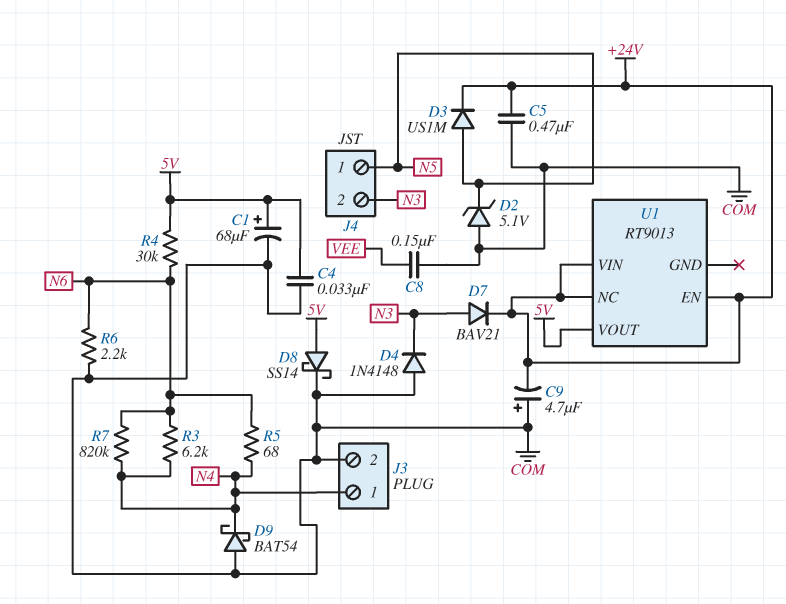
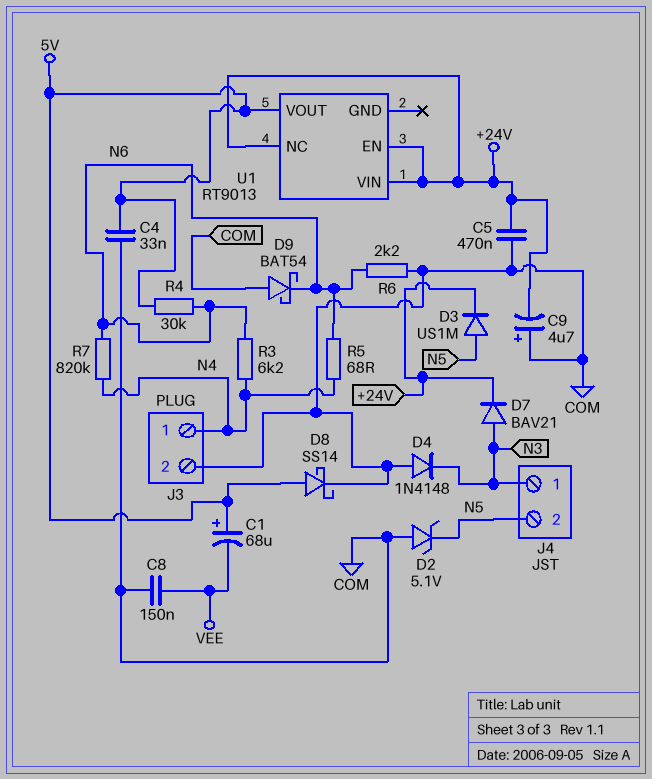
C1: 68uF (plus 5V, minus COM) -> 68uF (plus 5V, minus VEE)
D9: schottky BAT54 (A COM, K N4) -> schottky BAT54 (A COM, K N6)
J4 pin 1: N5 -> N3
J4 pin 2: N3 -> N5

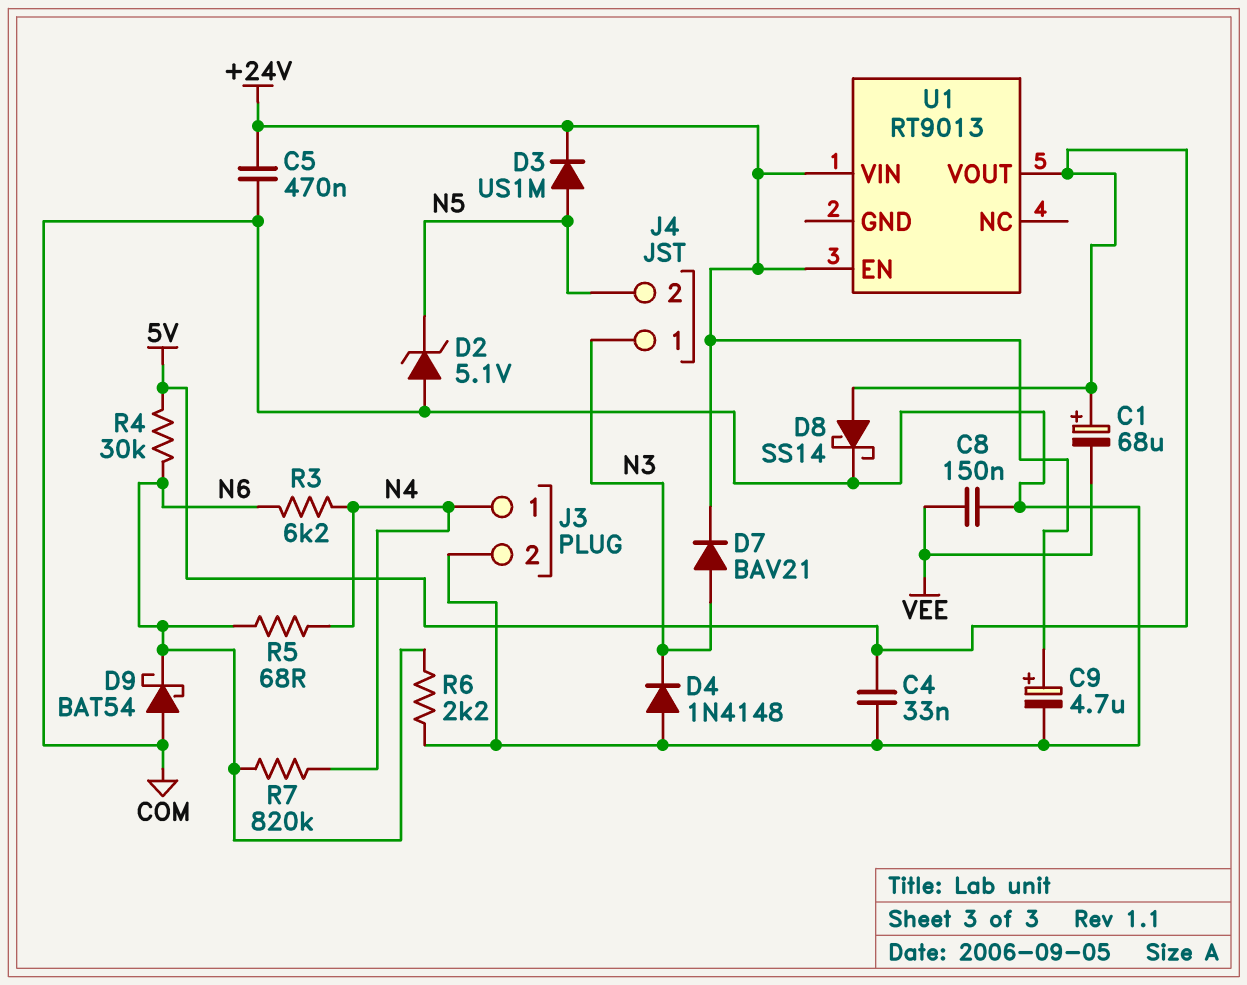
C9: 4.7uF (plus COM, minus +24V) -> 4.7uF (plus +24V, minus COM)
U1 pin NC: +24V -> none

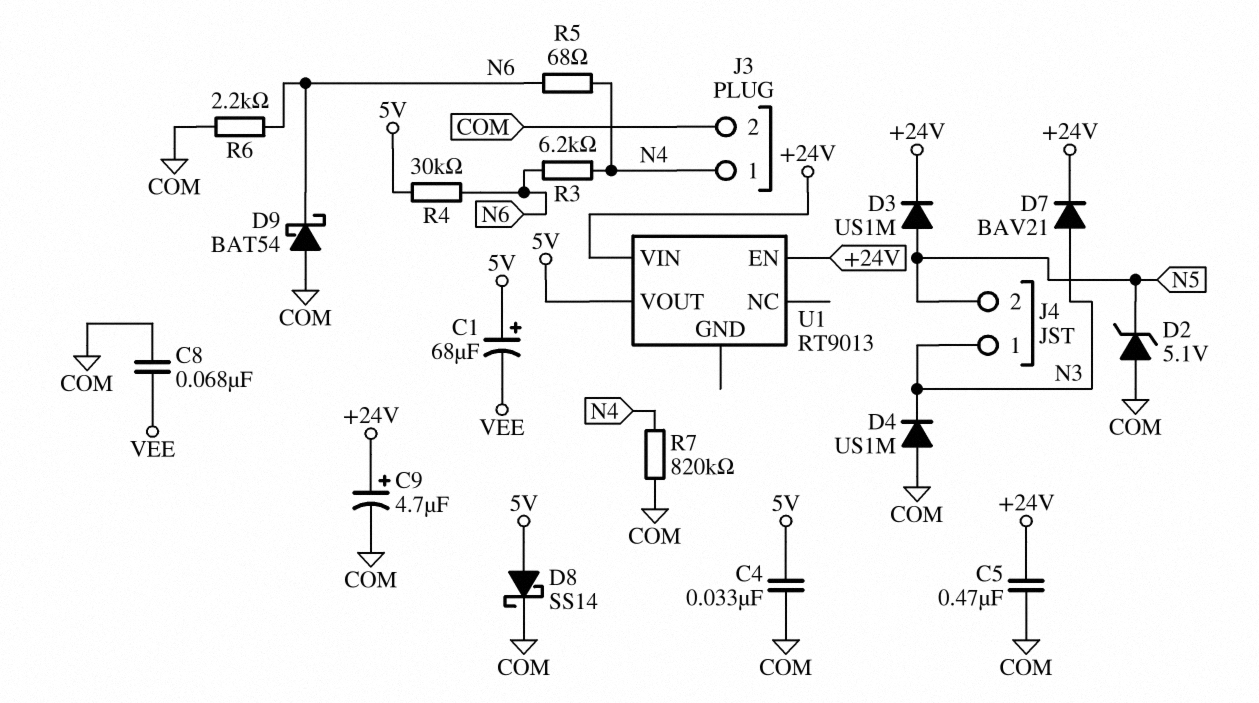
C8: 150nF (COM, VEE) -> 68nF (COM, VEE)
D4: diode 1N4148 (A COM, K N3) -> diode US1M (A COM, K N3)
R7: 820k (N4, N6) -> 820k (COM, N4)

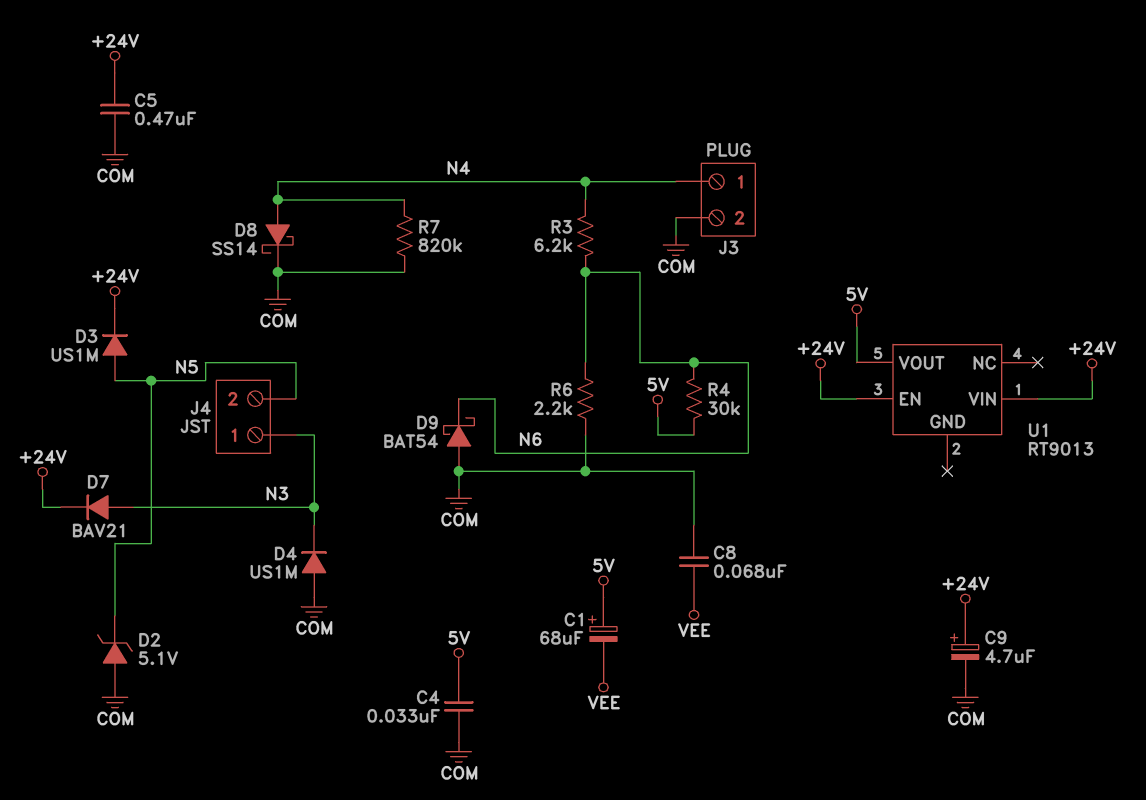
D8: schottky SS14 (A 5V, K COM) -> schottky SS14 (A N4, K COM)
R5: 68 (N4, N6) -> none

